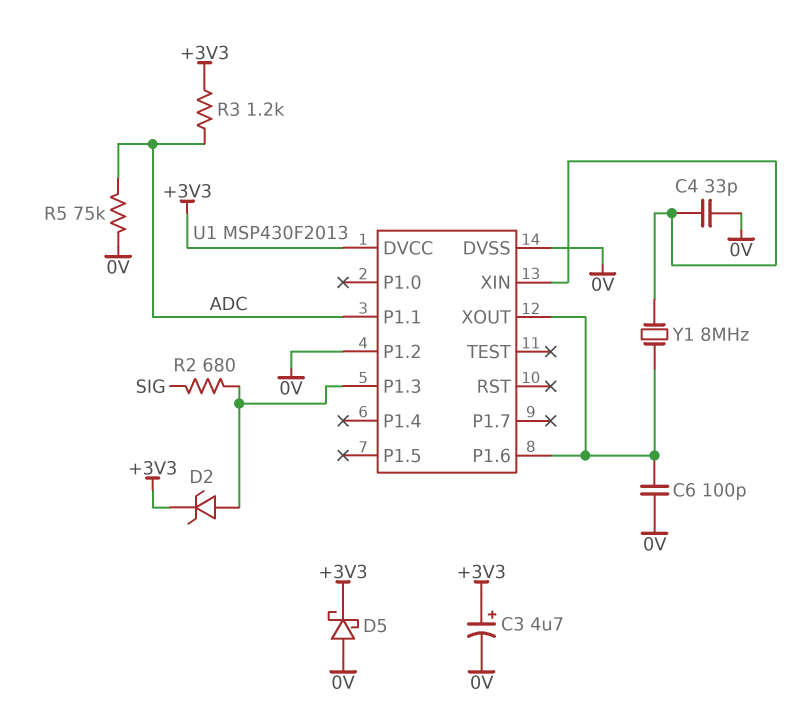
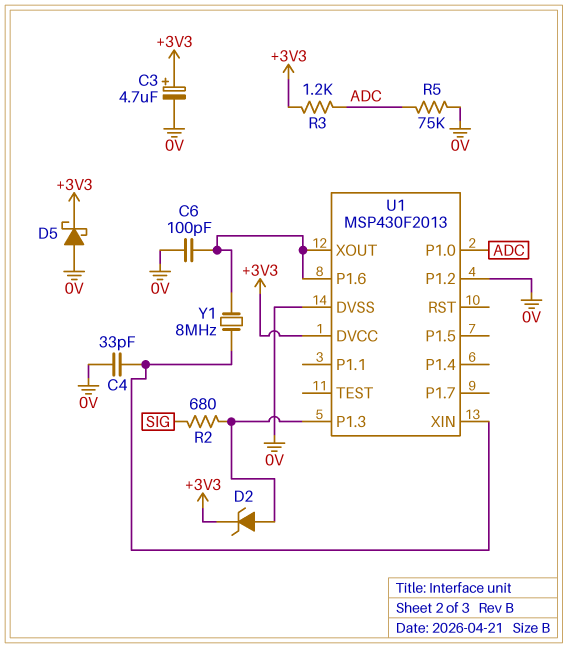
U1 pin P1.0: none -> ADC
U1 pin P1.1: ADC -> none

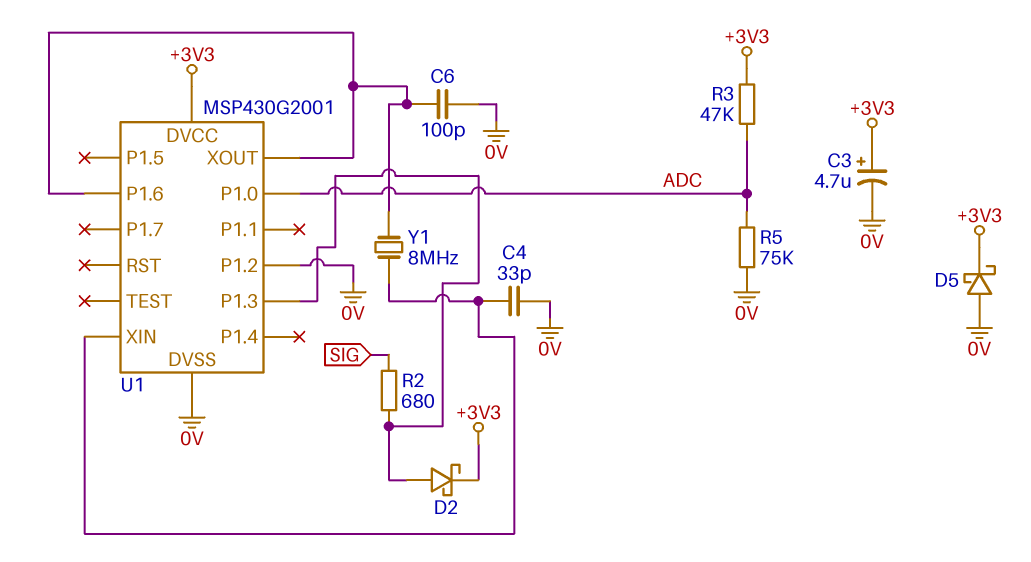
D2: zener (A U1/P1.3, K +3V3) -> schottky (A U1/P1.3, K +3V3)
R3: 1.2k (+3V3, ADC) -> 47k (+3V3, ADC)
U1: MSP430F2013 -> MSP430G2001

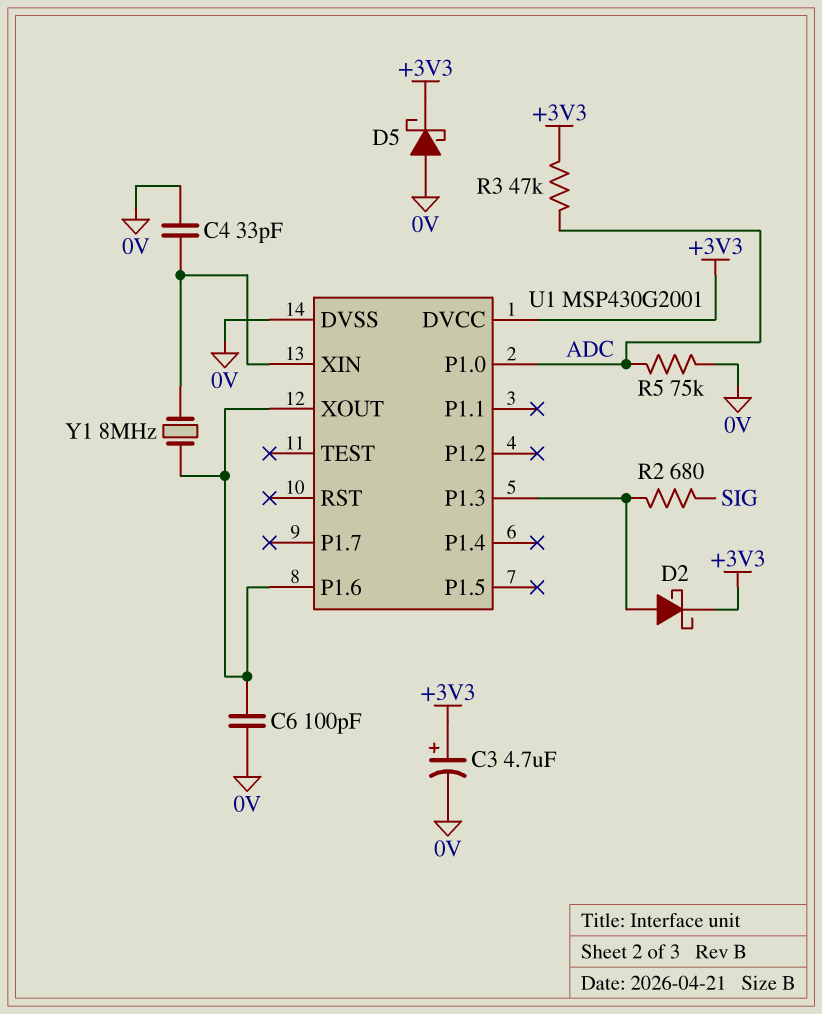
U1 pin P1.2: 0V -> none

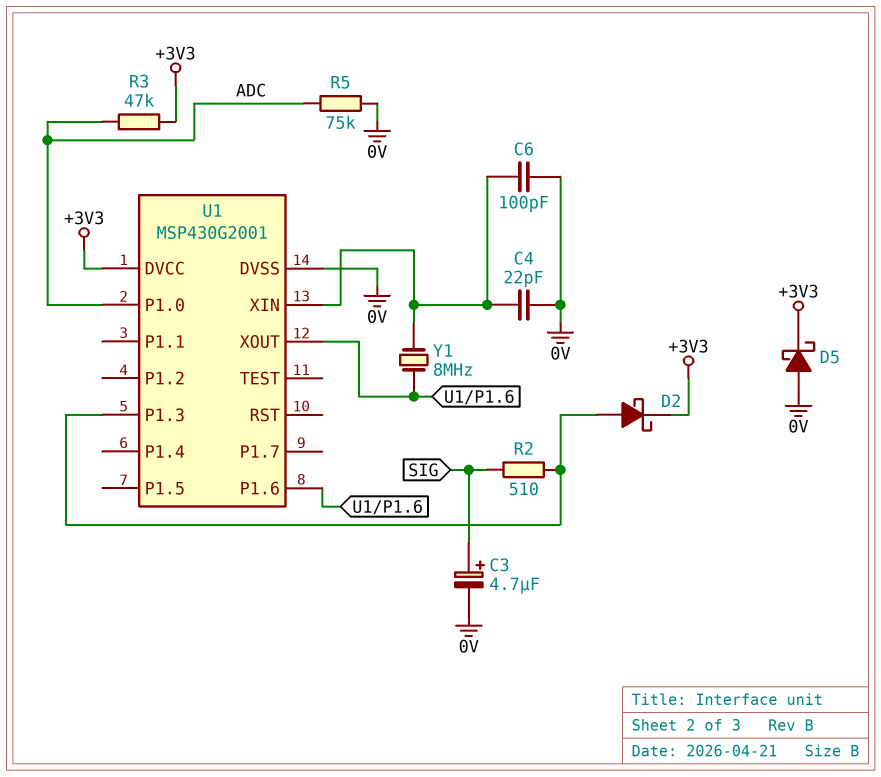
C3: 4.7uF (plus +3V3, minus 0V) -> 4.7uF (plus SIG, minus 0V)
C4: 33pF (0V, U1/XIN) -> 22pF (0V, U1/XIN)
C6: 100pF (0V, U1/P1.6) -> 100pF (0V, U1/XIN)
R2: 680 (SIG, U1/P1.3) -> 510 (SIG, U1/P1.3)

